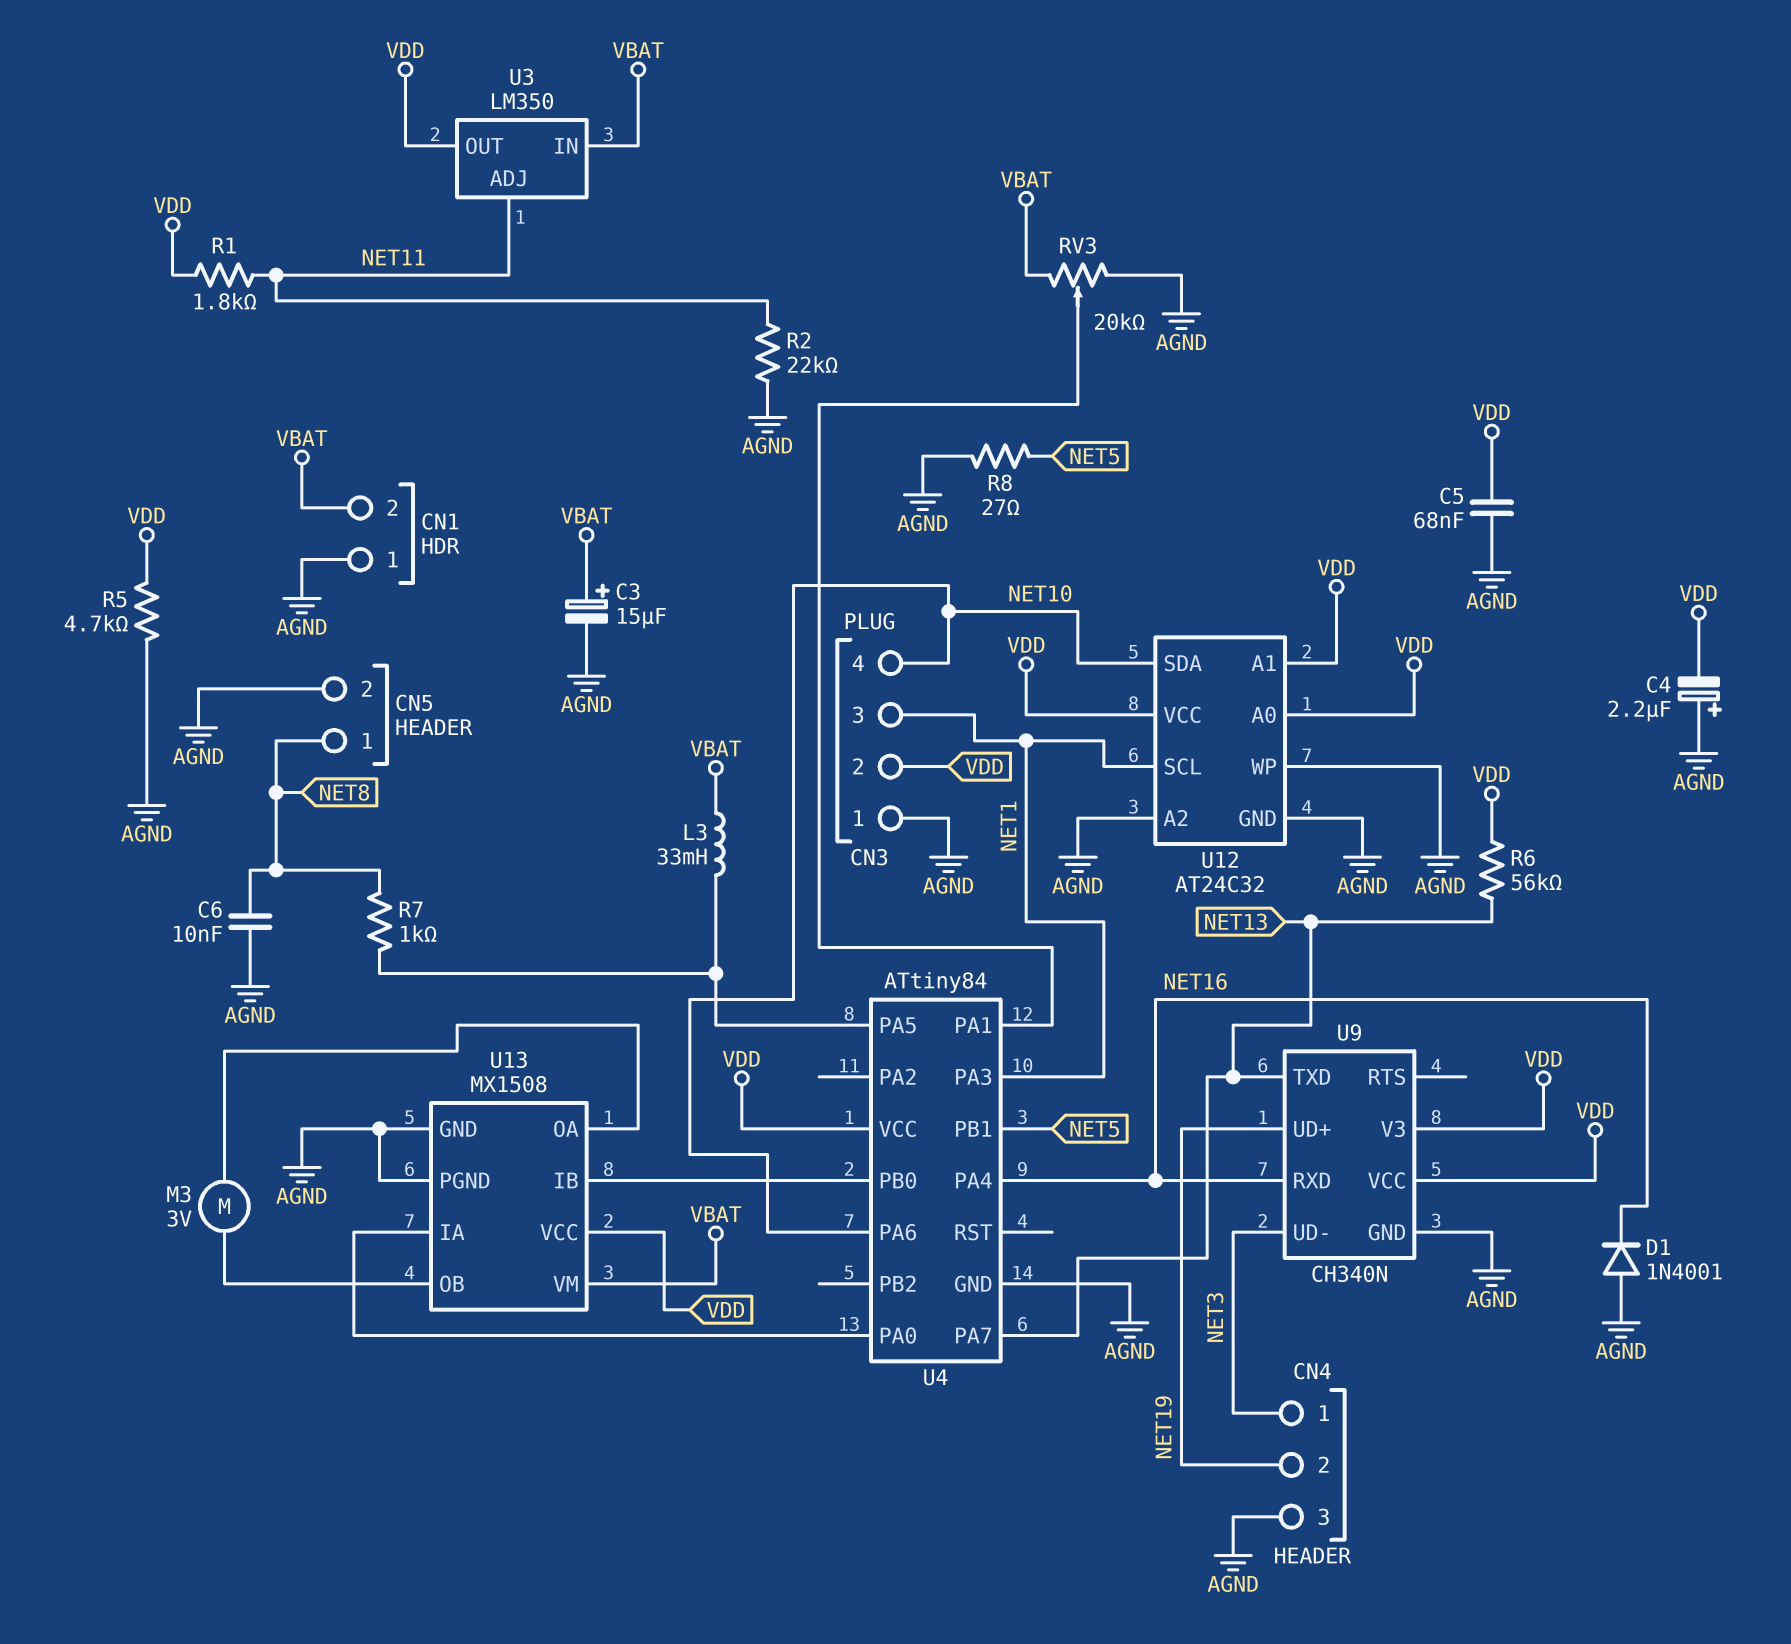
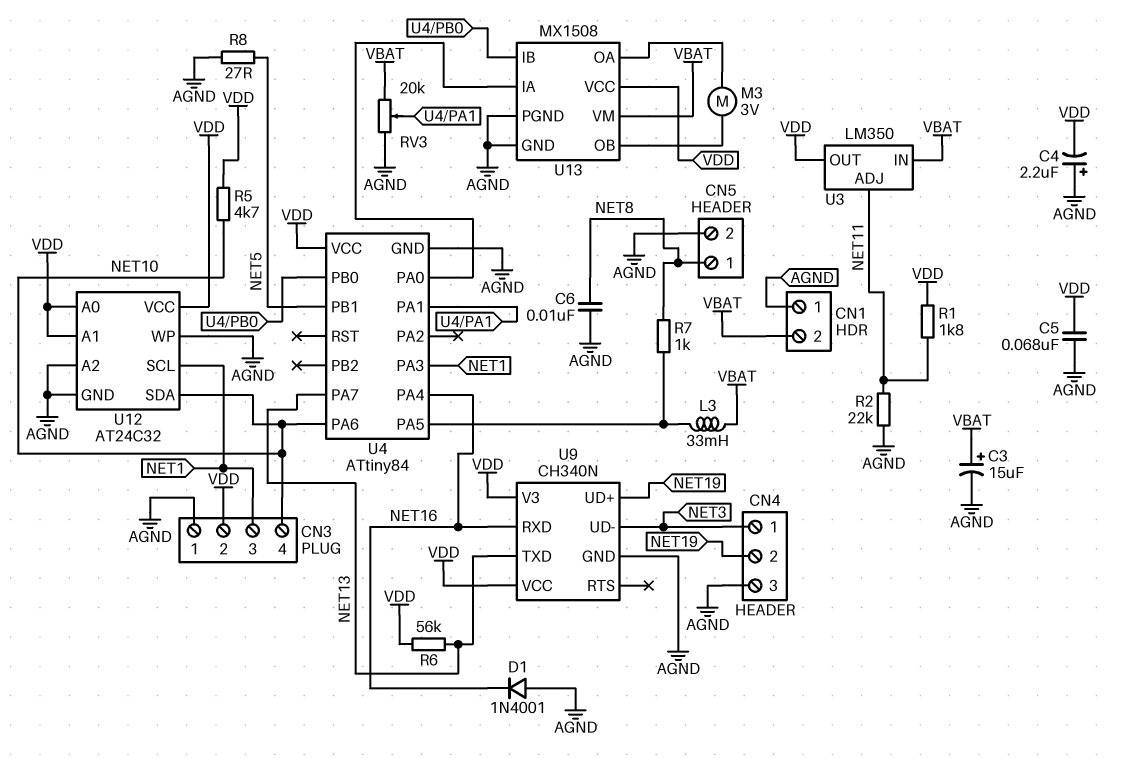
R5: 4.7k (AGND, VDD) -> 4.7k (NET10, VDD)

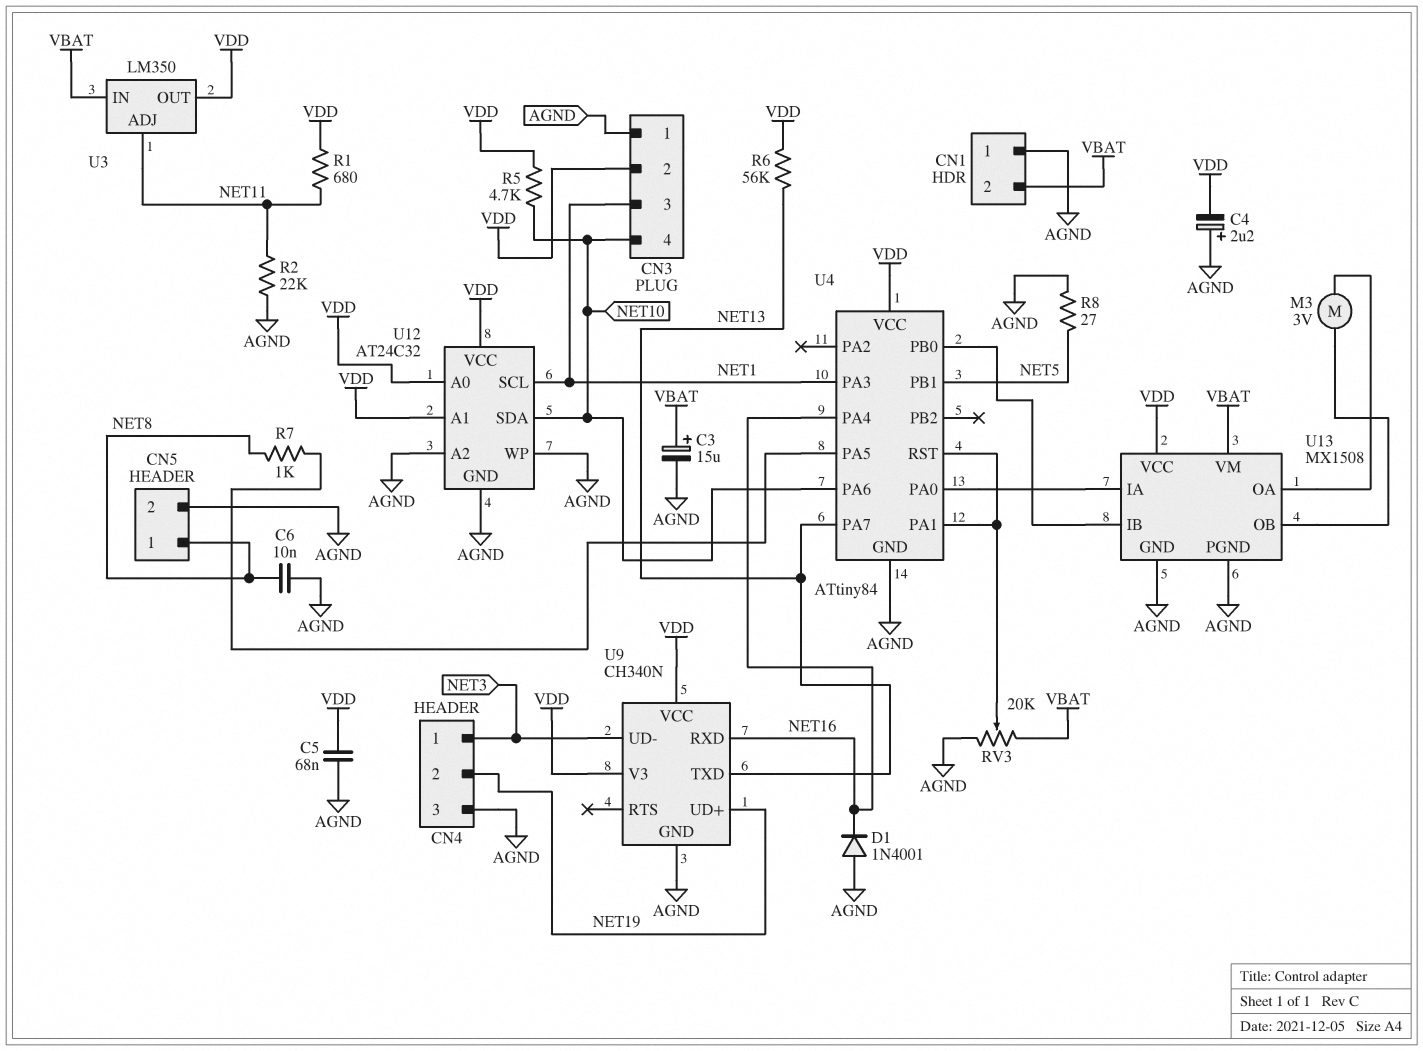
L3: 33mH (U4/PA5, VBAT) -> none
R1: 1.8k (NET11, VDD) -> 680 (NET11, VDD)
U4 pin RST: none -> U4/PA1

